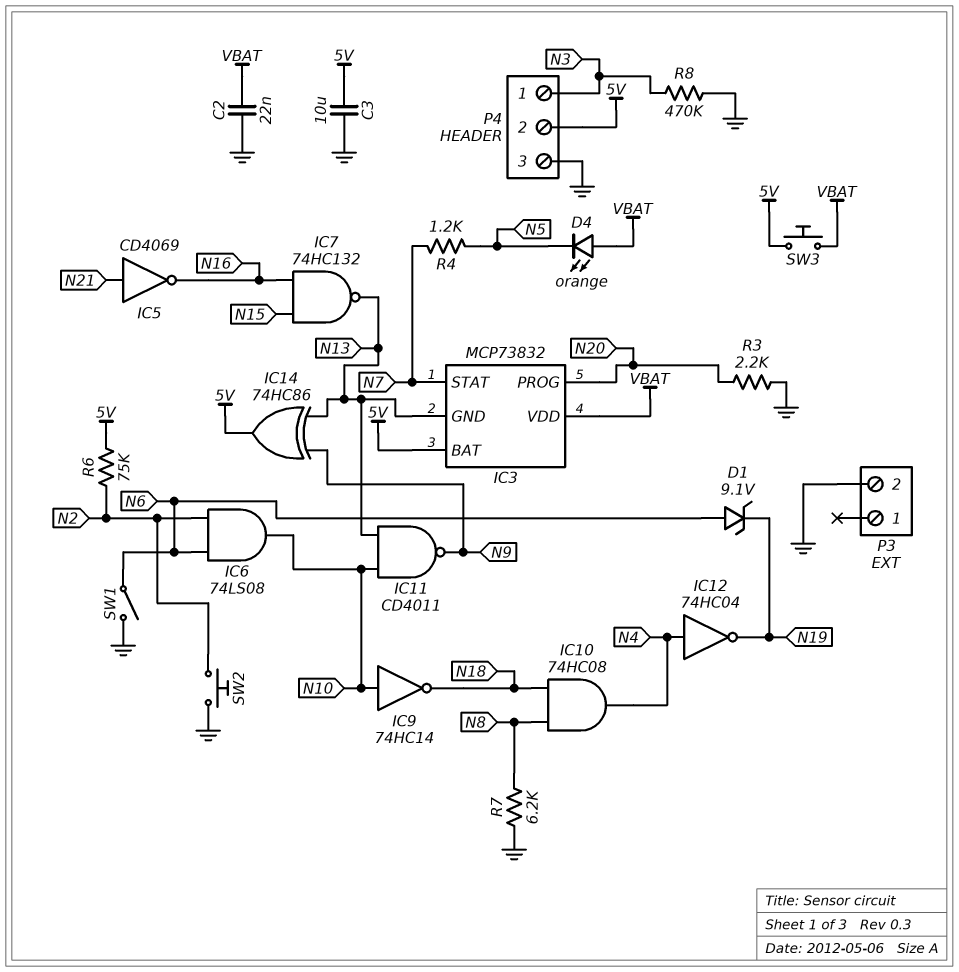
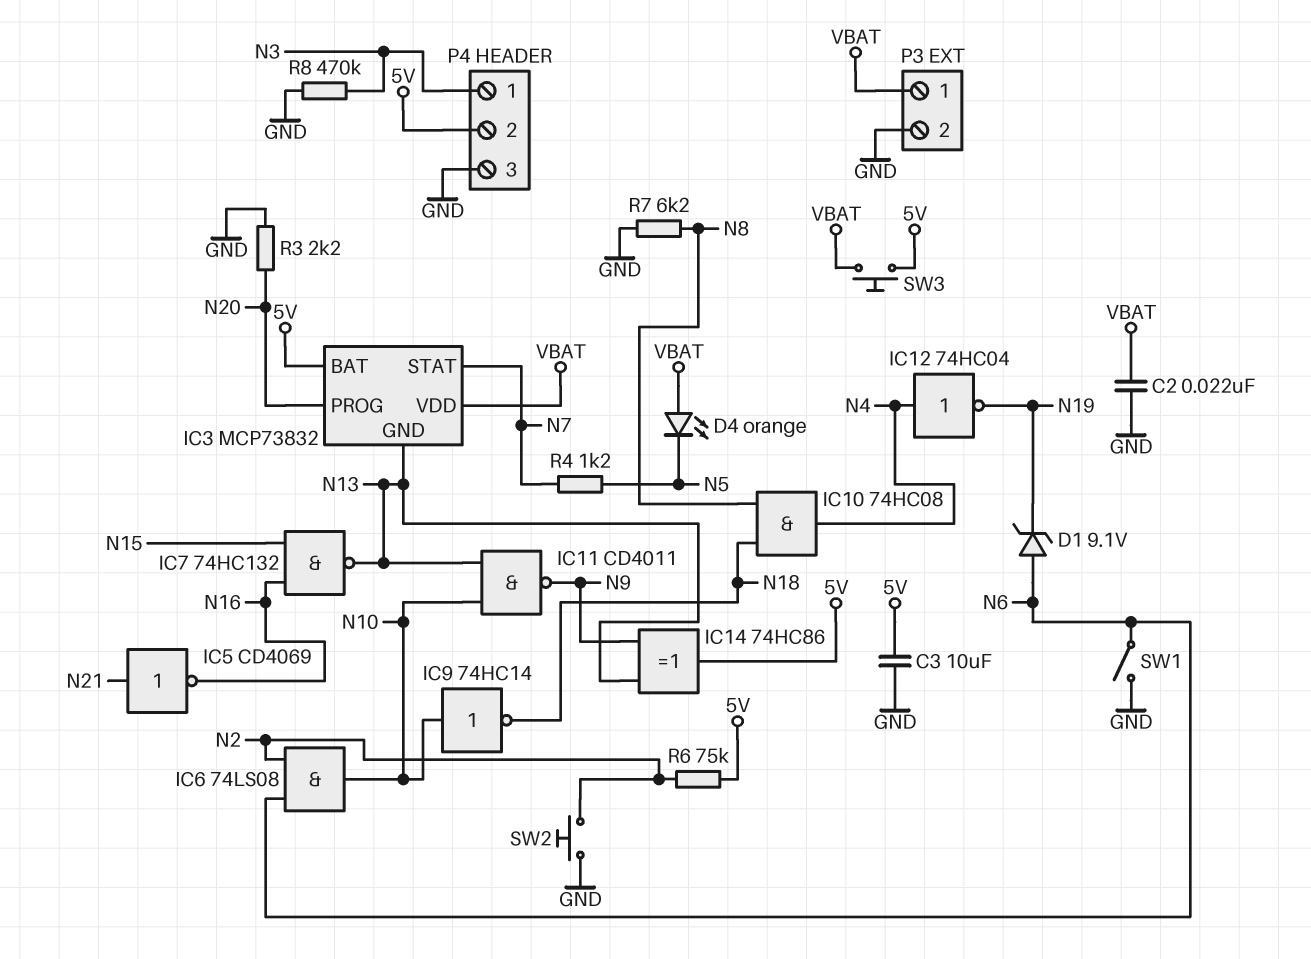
P3 pin 1: none -> VBAT

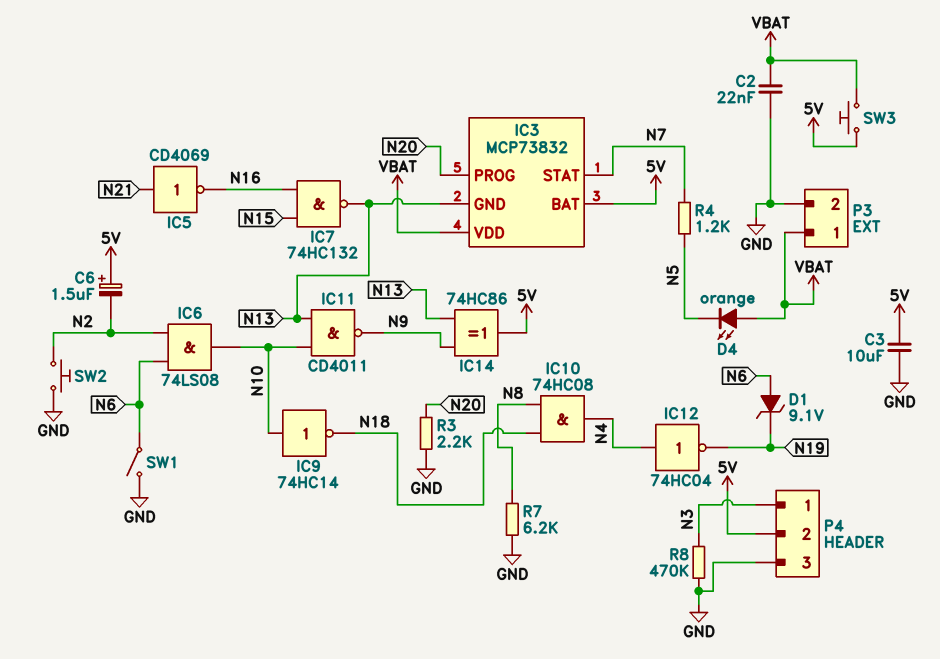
C6: none -> 1.5uF (plus 5V, minus N2)
R6: 75k (5V, N2) -> none

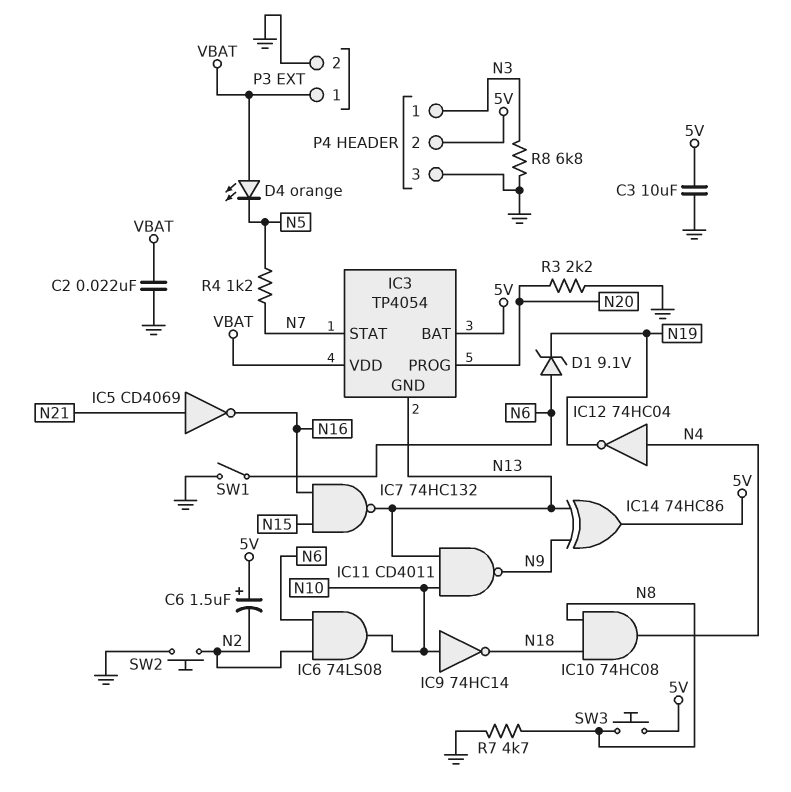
IC3: MCP73832 -> TP4054
R7: 6.2k (GND, N8) -> 4.7k (GND, N8)
R8: 470k (GND, N3) -> 6.8k (GND, N3)
SW3: button (5V, VBAT) -> button (5V, N8)

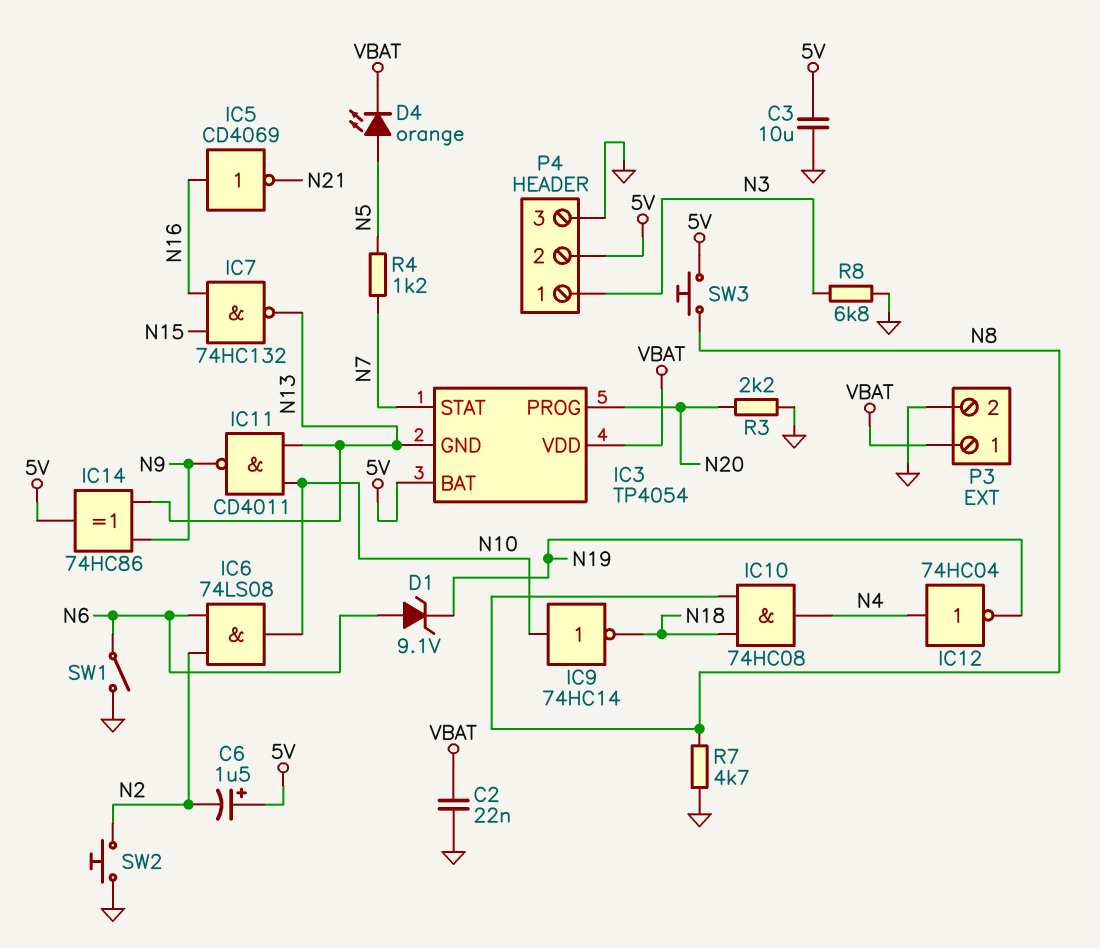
D4: LED orange (A VBAT, K N5) -> LED orange (A N5, K VBAT)
IC5: NOT CD4069 (in N21, out N16) -> NOT CD4069 (in N16, out N21)

